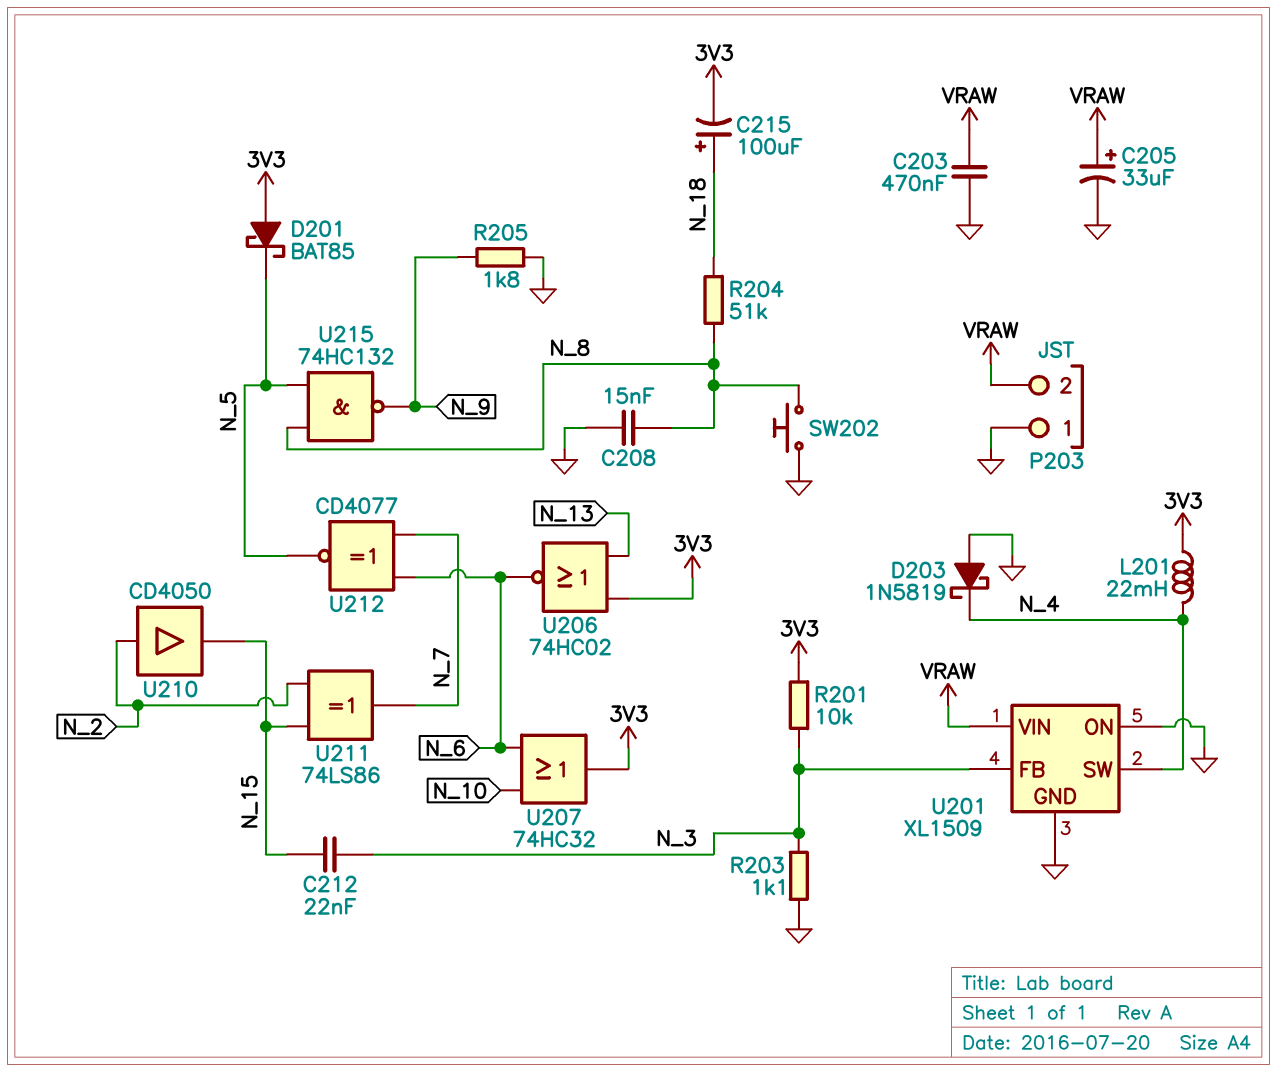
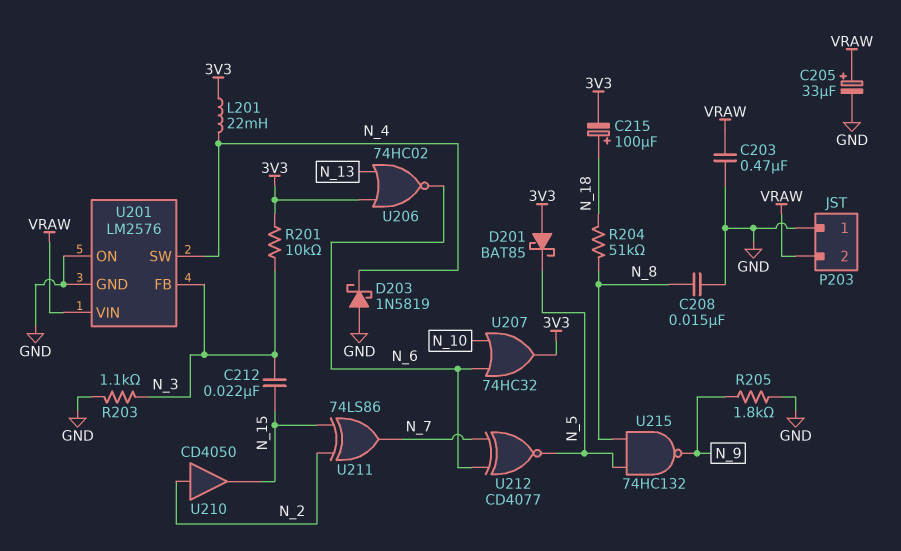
SW202: button (GND, N_8) -> none
U201: XL1509 -> LM2576

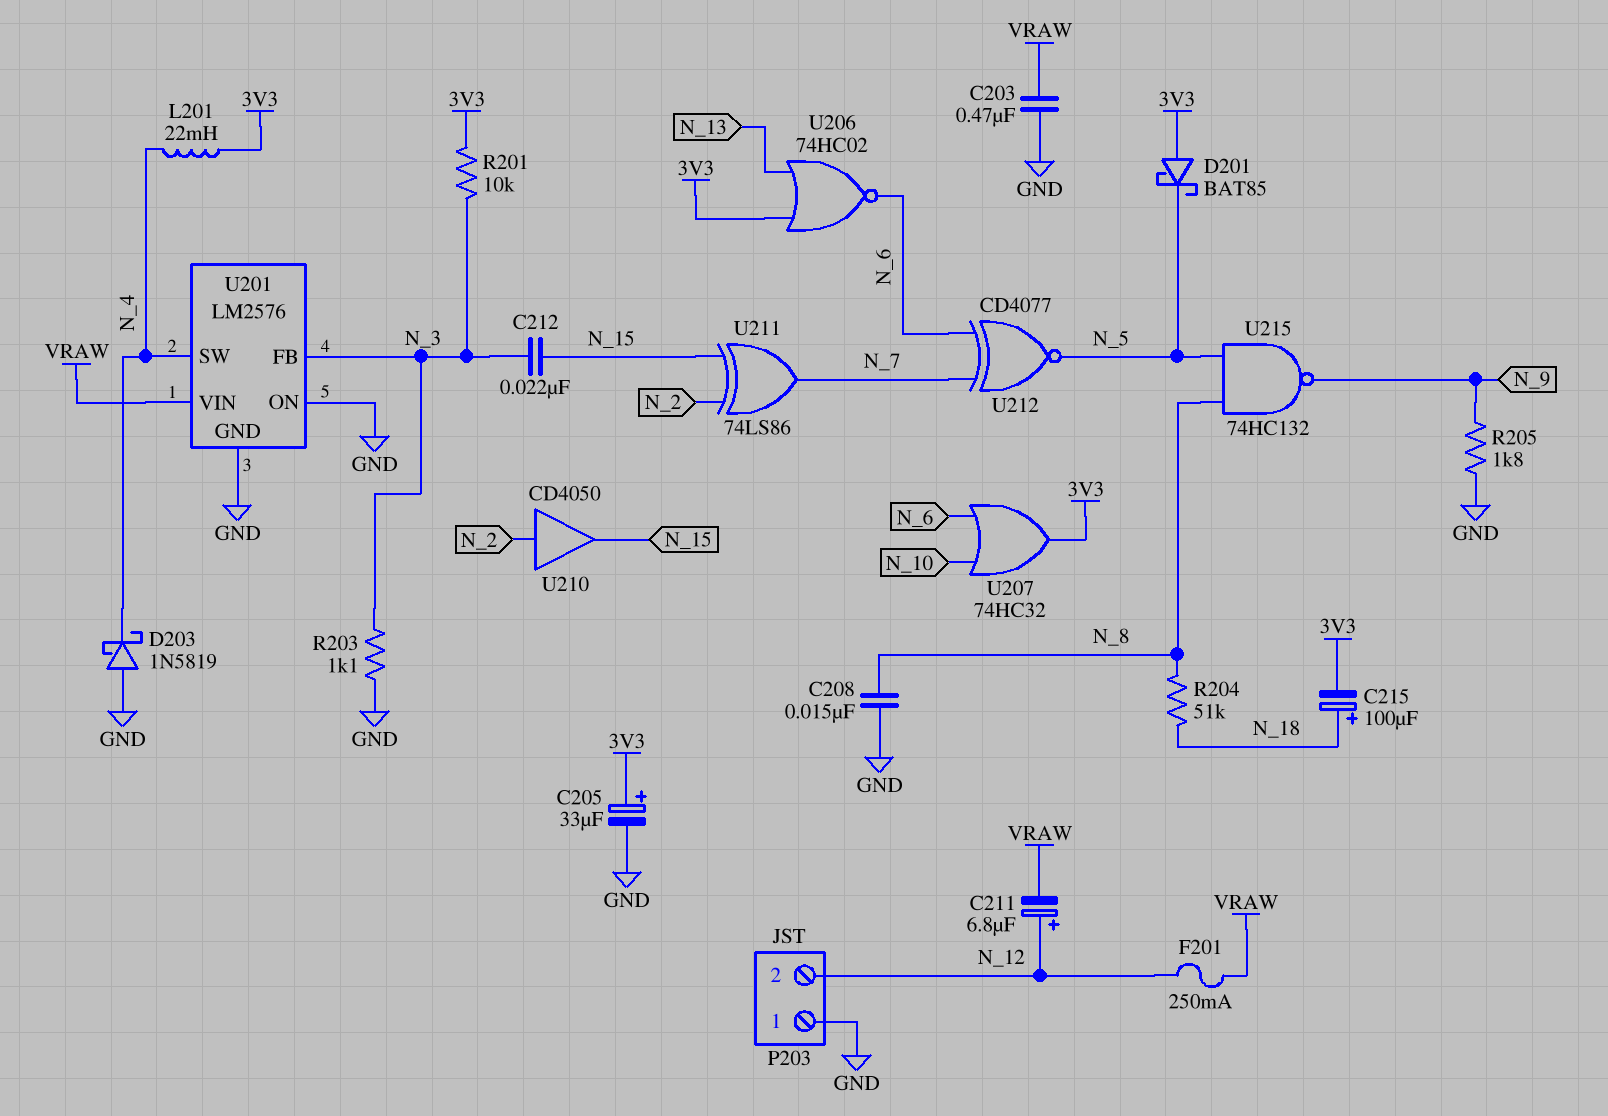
C205: 33uF (plus VRAW, minus GND) -> 33uF (plus 3V3, minus GND)
C211: none -> 6.8uF (plus N_12, minus VRAW)
F201: none -> 250mA (N_12, VRAW)
P203 pin 2: VRAW -> N_12

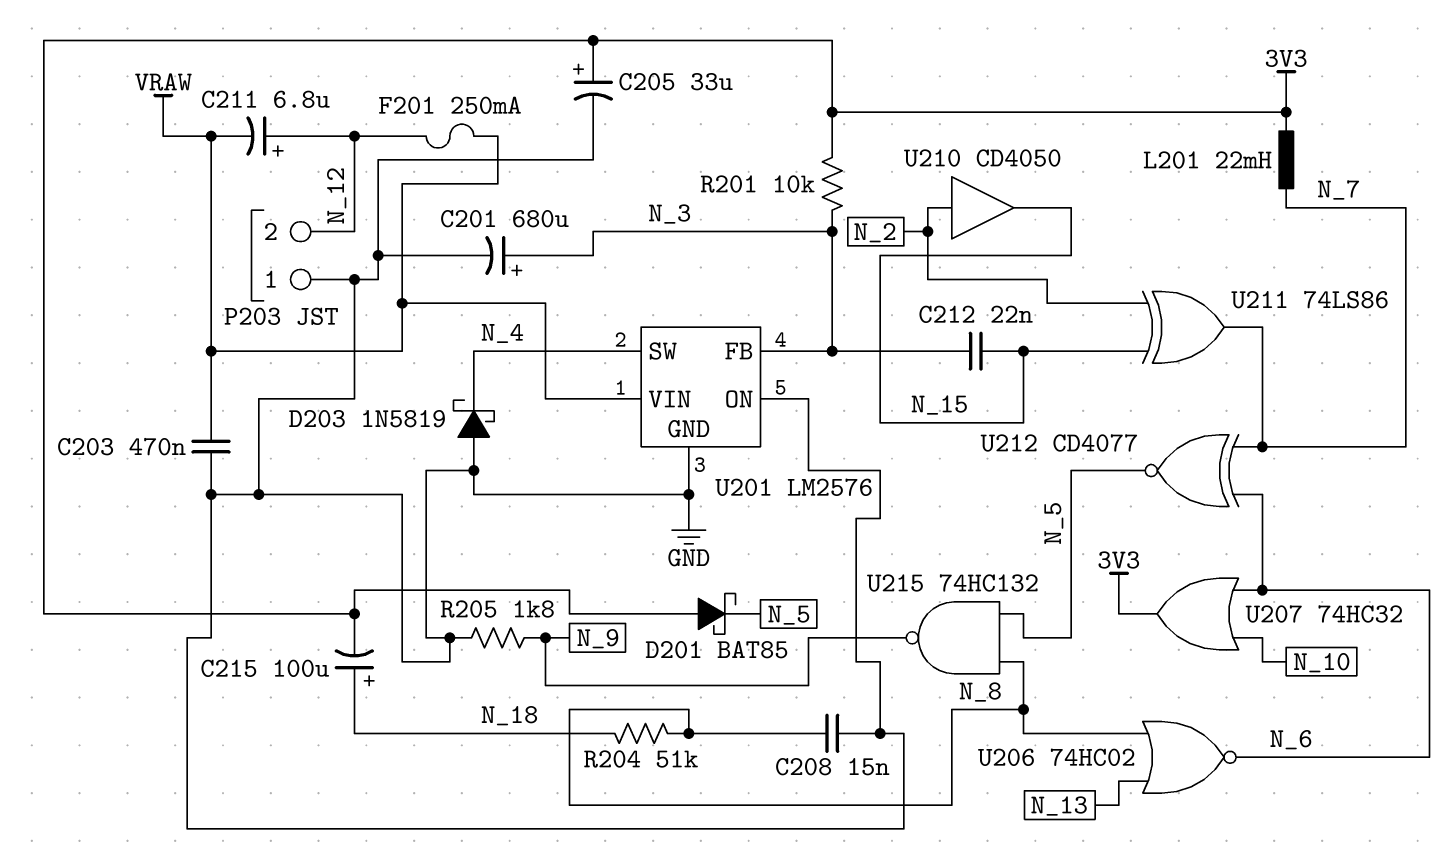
C201: none -> 680uF (plus N_3, minus GND)
L201: 22mH (3V3, N_4) -> 22mH (3V3, N_7)
R203: 1.1k (GND, N_3) -> none
U206: NOR 74HC02 (in 3V3, in N_13, out N_6) -> NOR 74HC02 (in N_8, in N_13, out N_6)

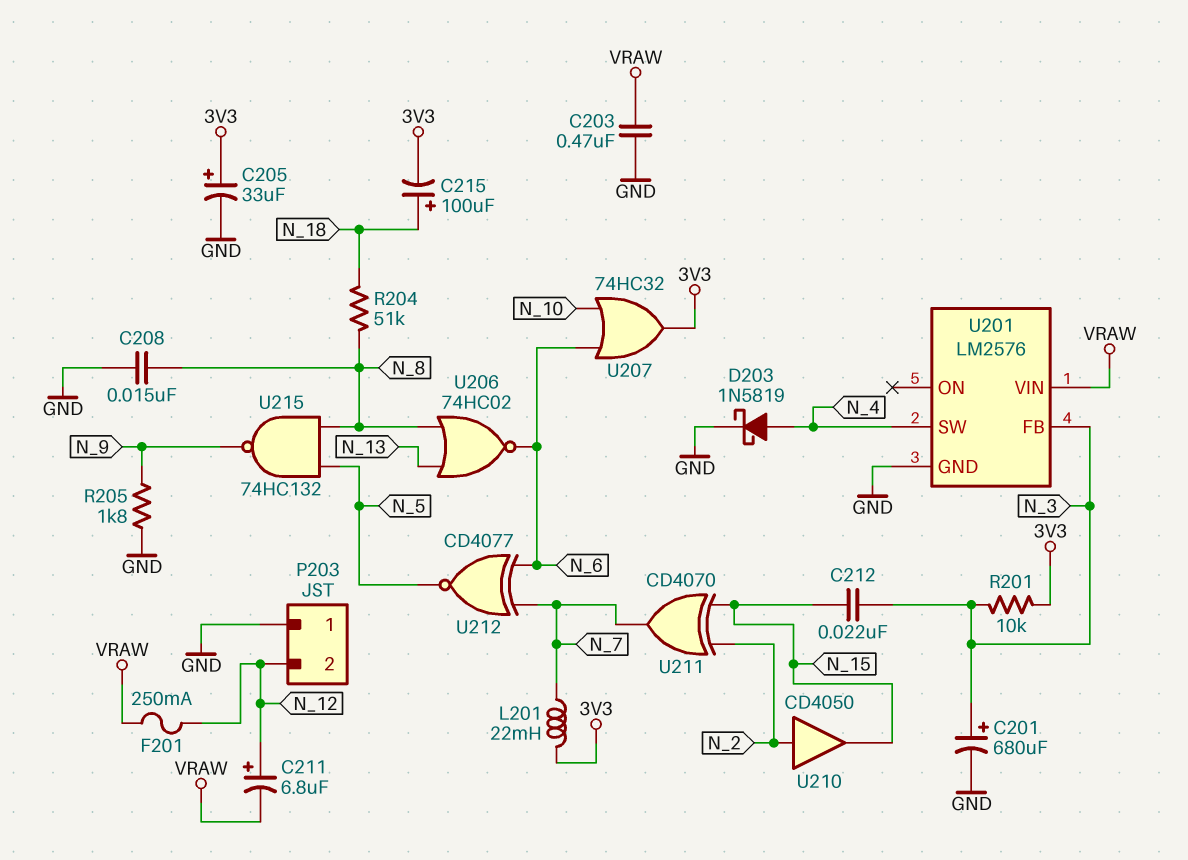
D201: schottky BAT85 (A 3V3, K N_5) -> none
D203: schottky 1N5819 (A GND, K N_4) -> schottky 1N5819 (A N_4, K GND)
U201 pin ON: GND -> none
U211: XOR 74LS86 (in N_2, in N_15, out N_7) -> XOR CD4070 (in N_2, in N_15, out N_7)

